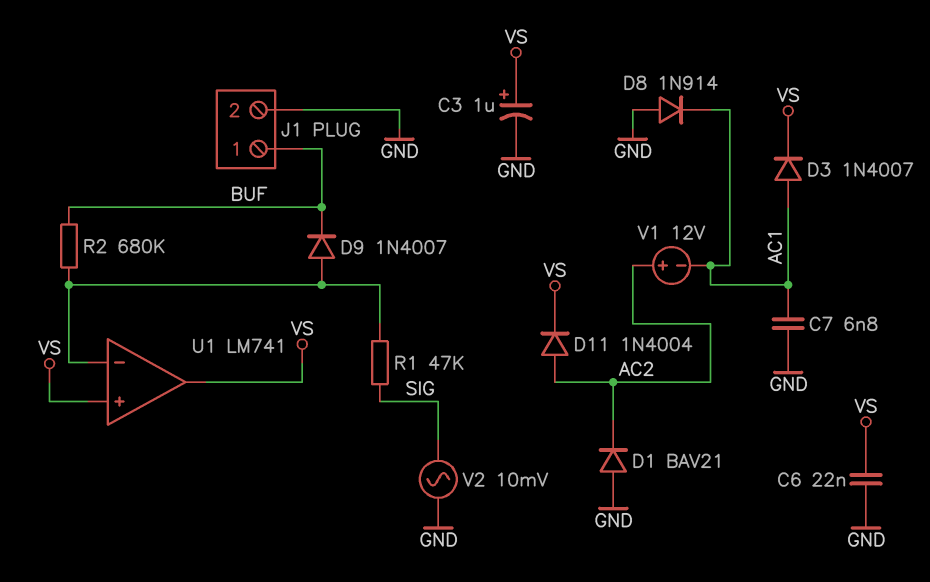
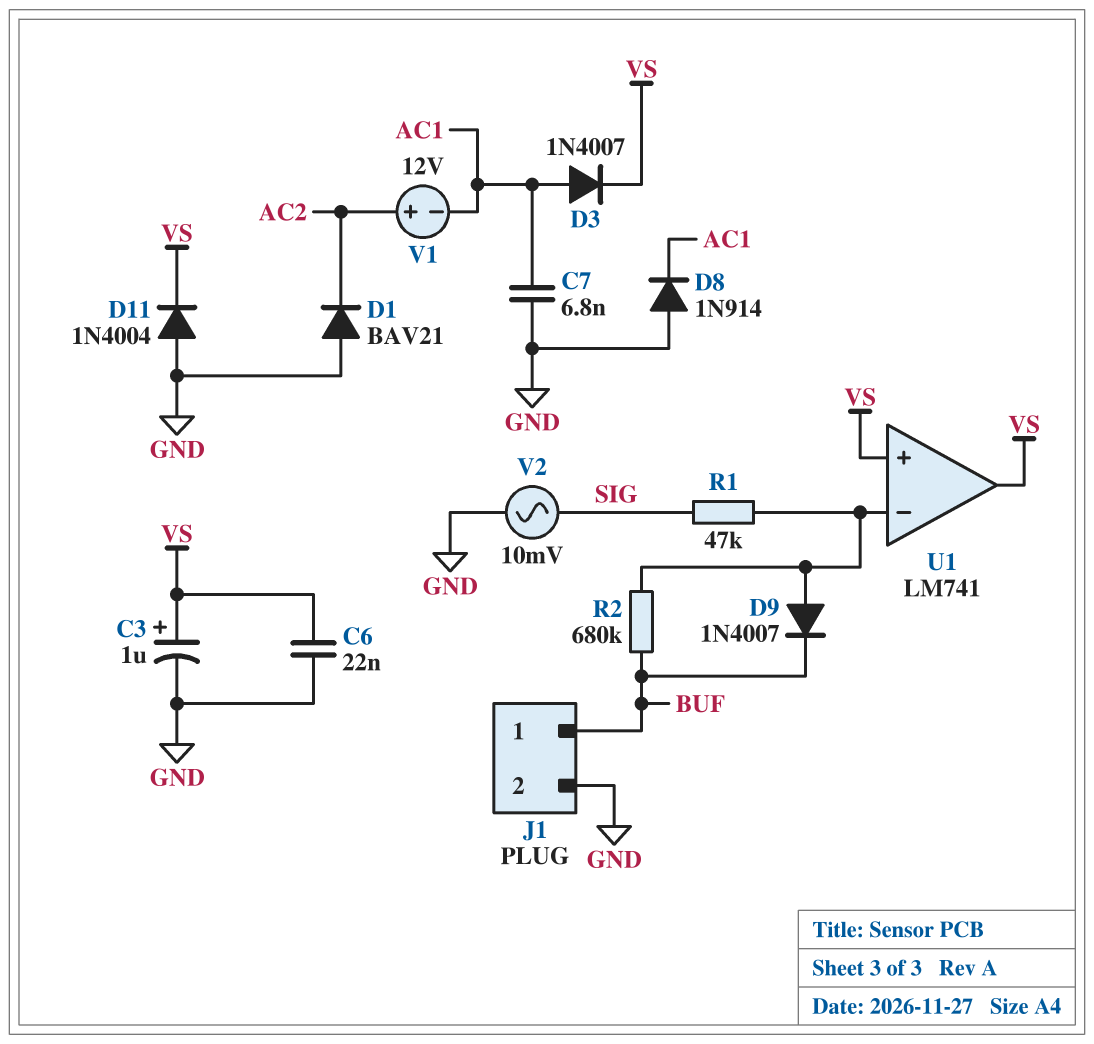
D11: diode 1N4004 (A AC2, K VS) -> diode 1N4004 (A GND, K VS)

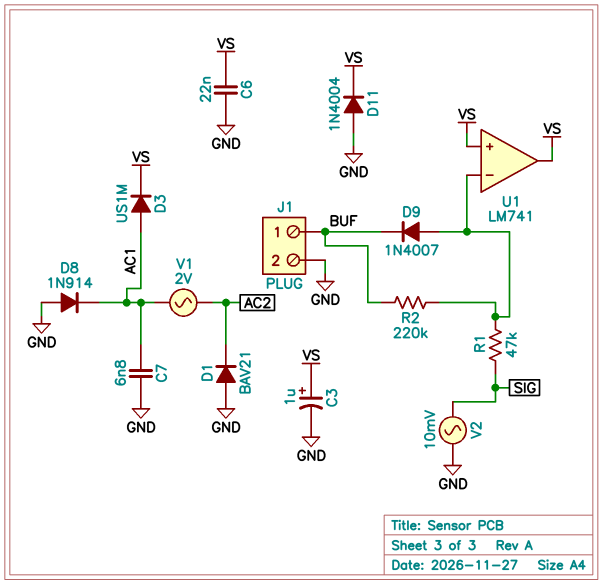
D3: diode 1N4007 (A AC1, K VS) -> diode US1M (A AC1, K VS)
R2: 680k (BUF, U1/in-) -> 220k (BUF, U1/in-)
V1: 12V (plus AC2, minus AC1) -> AC 2V (AC1, AC2)

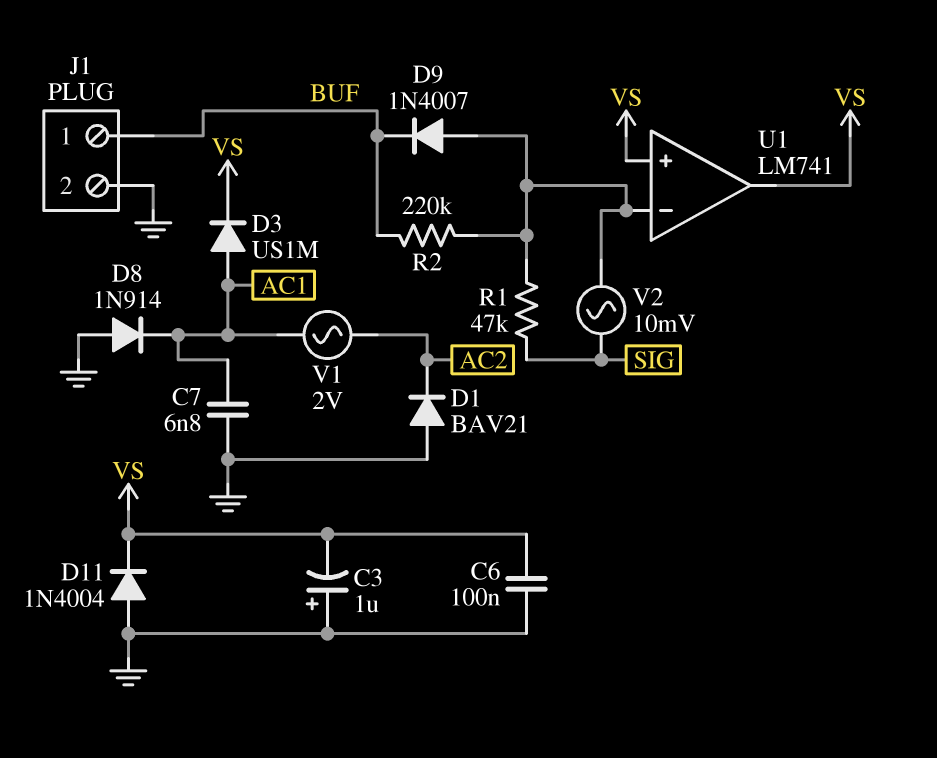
C3: 1uF (plus VS, minus GND) -> 1uF (plus GND, minus VS)
C6: 22nF (GND, VS) -> 100nF (GND, VS)
V2: AC 10mV (GND, SIG) -> AC 10mV (SIG, U1/in-)

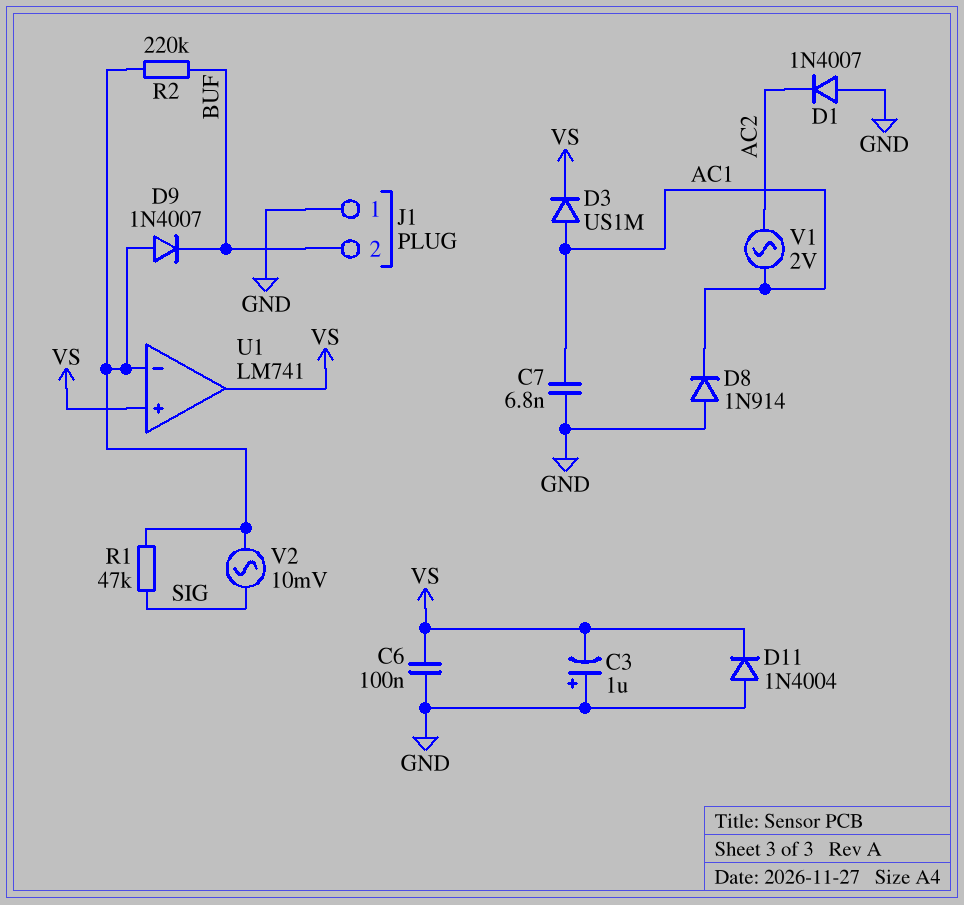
D1: diode BAV21 (A GND, K AC2) -> diode 1N4007 (A GND, K AC2)
J1 pin 1: BUF -> GND
J1 pin 2: GND -> BUF

